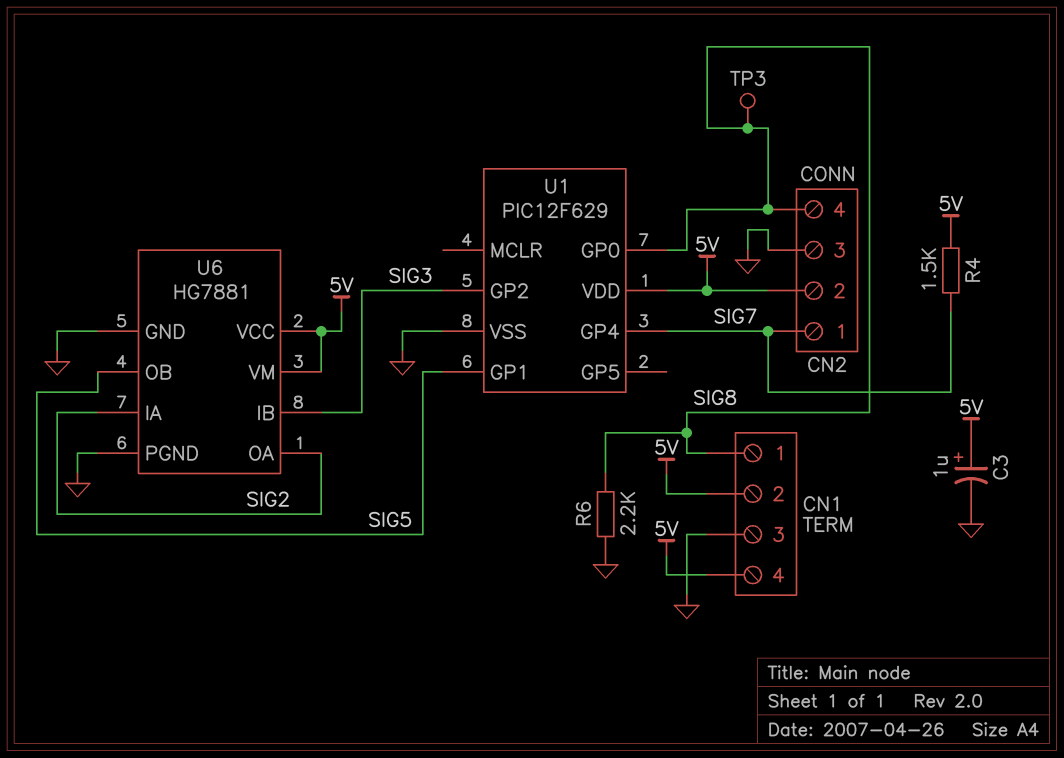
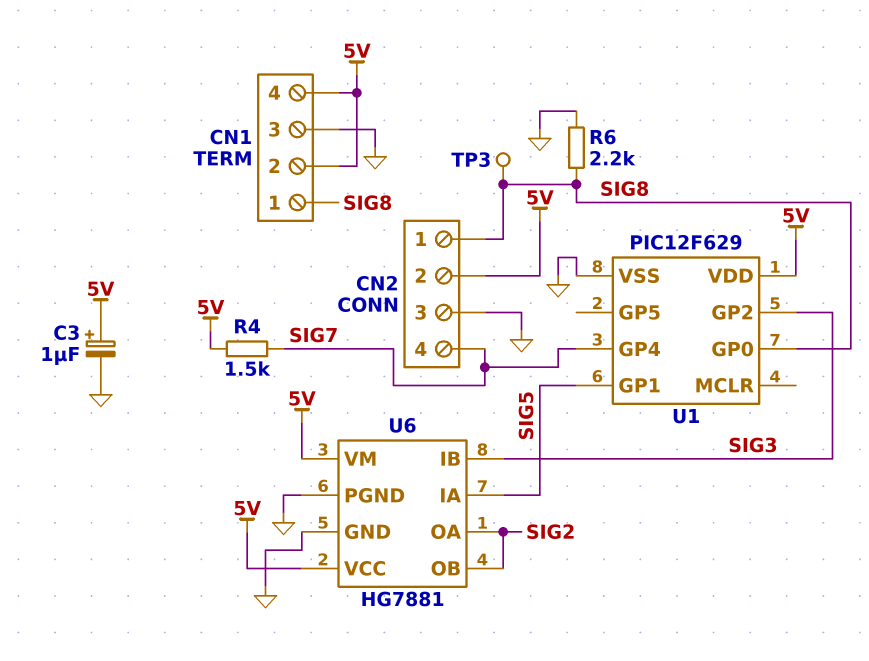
CN2 pin 1: SIG7 -> SIG8
CN2 pin 4: SIG8 -> SIG7
U6 pin IA: SIG2 -> SIG5
U6 pin OB: SIG5 -> SIG2

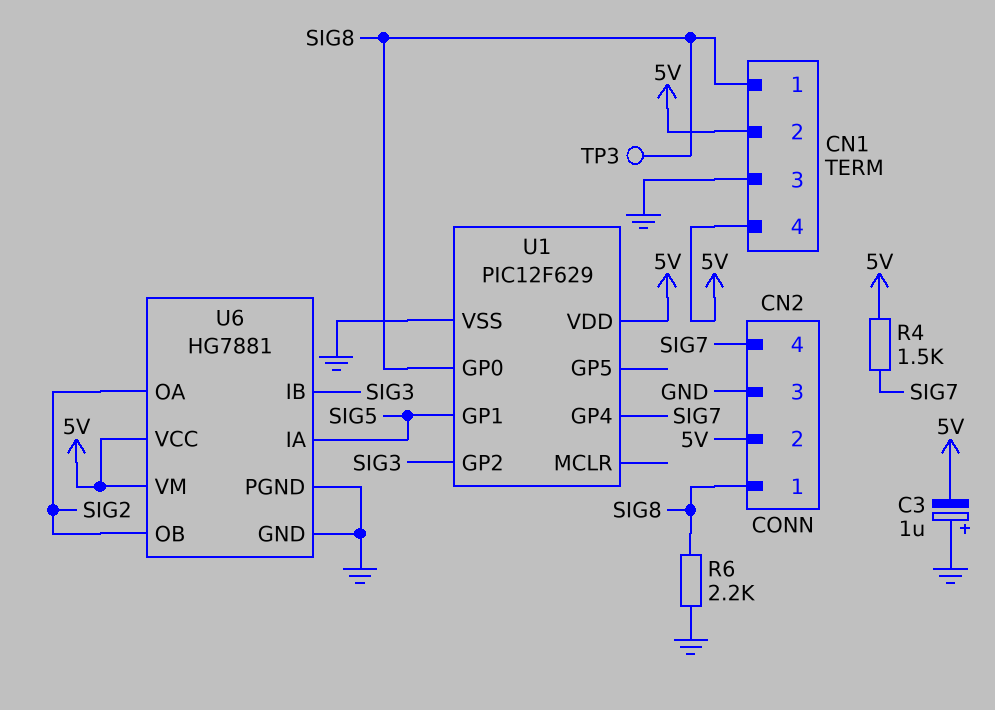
C3: 1uF (plus 5V, minus GND) -> 1uF (plus GND, minus 5V)

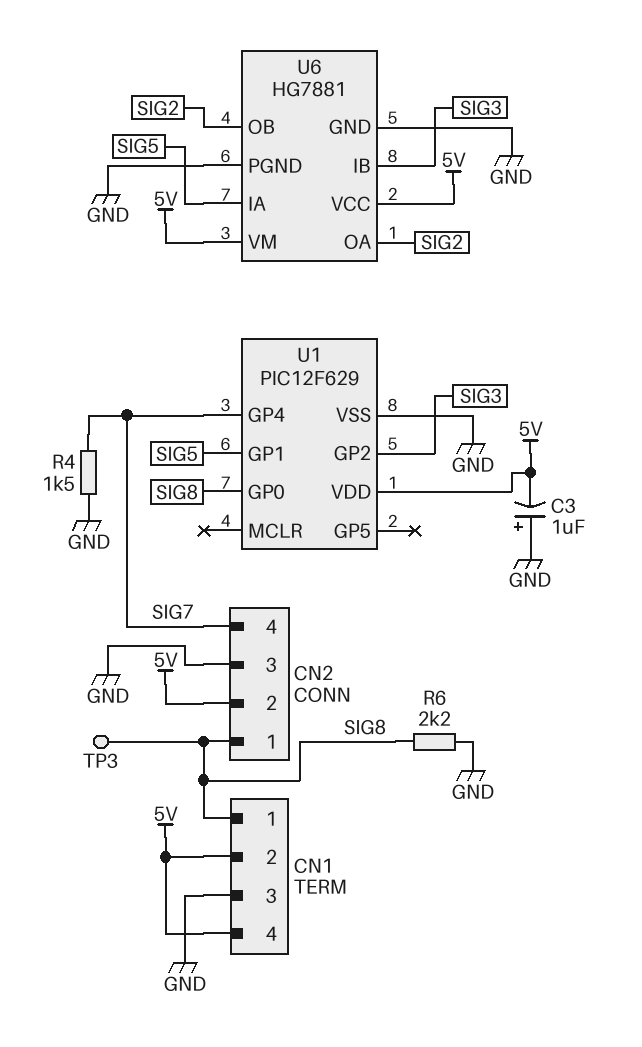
R4: 1.5k (5V, SIG7) -> 1.5k (GND, SIG7)

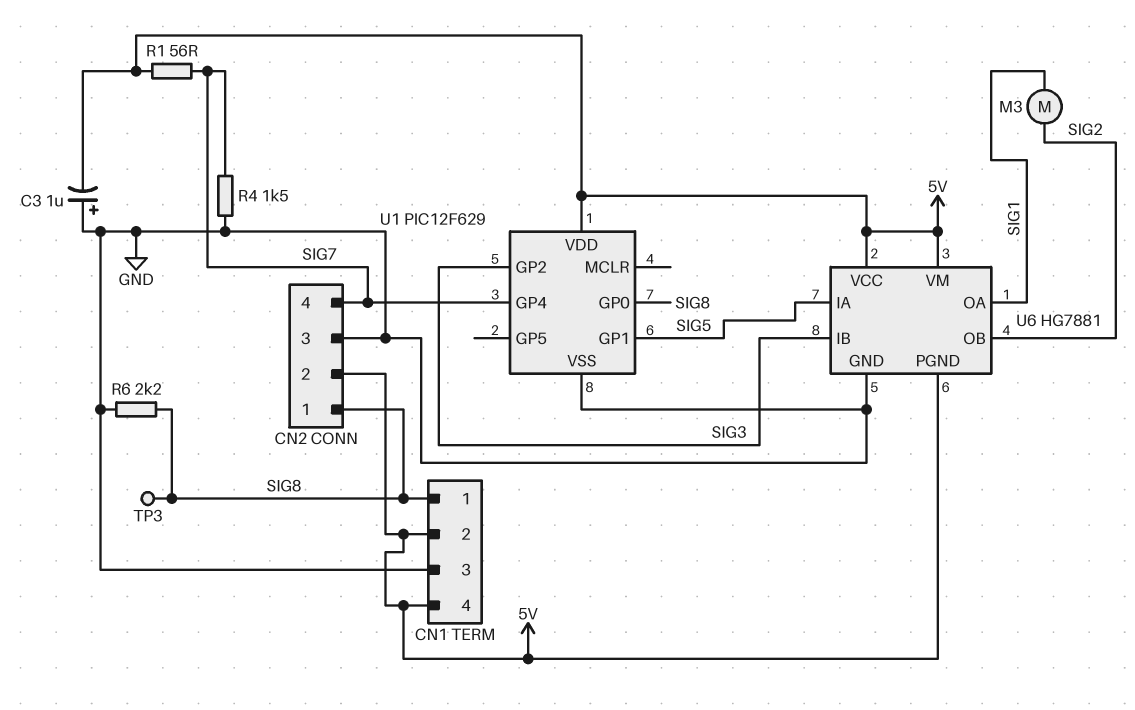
M3: none -> motor (SIG1, SIG2)
R1: none -> 56 (5V, SIG7)
U6 pin OA: SIG2 -> SIG1
U6 pin PGND: GND -> 5V

